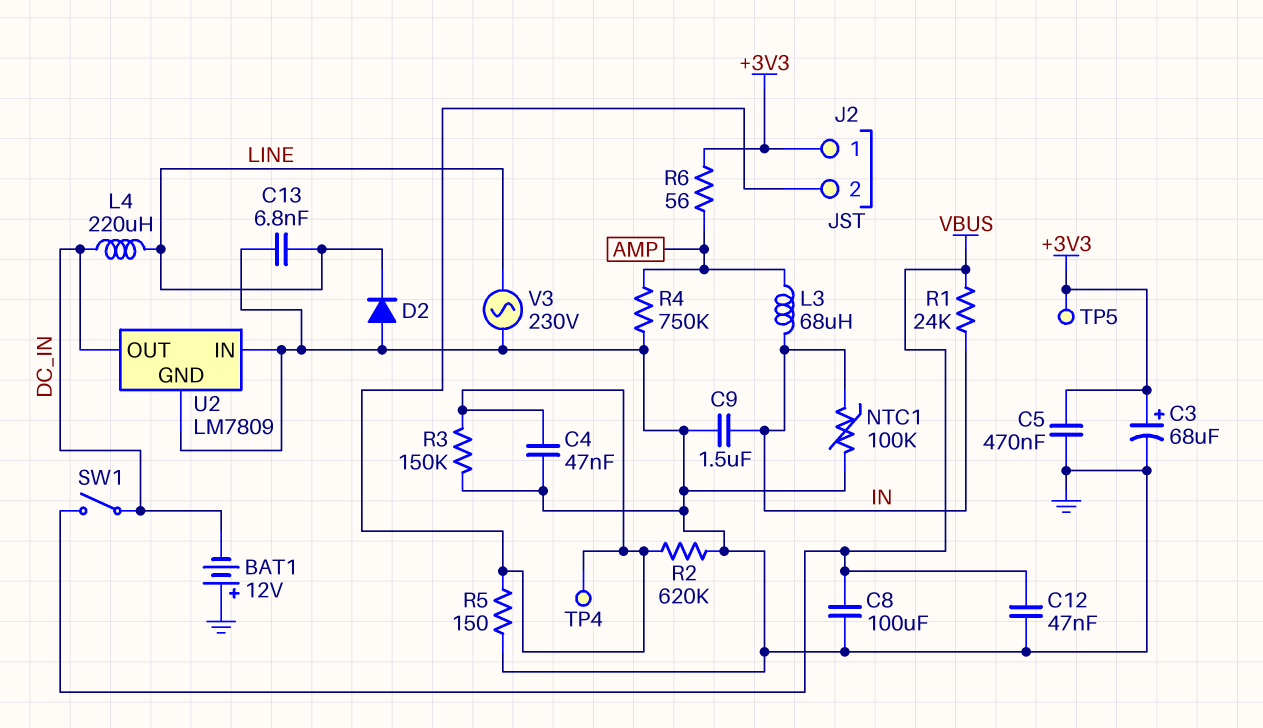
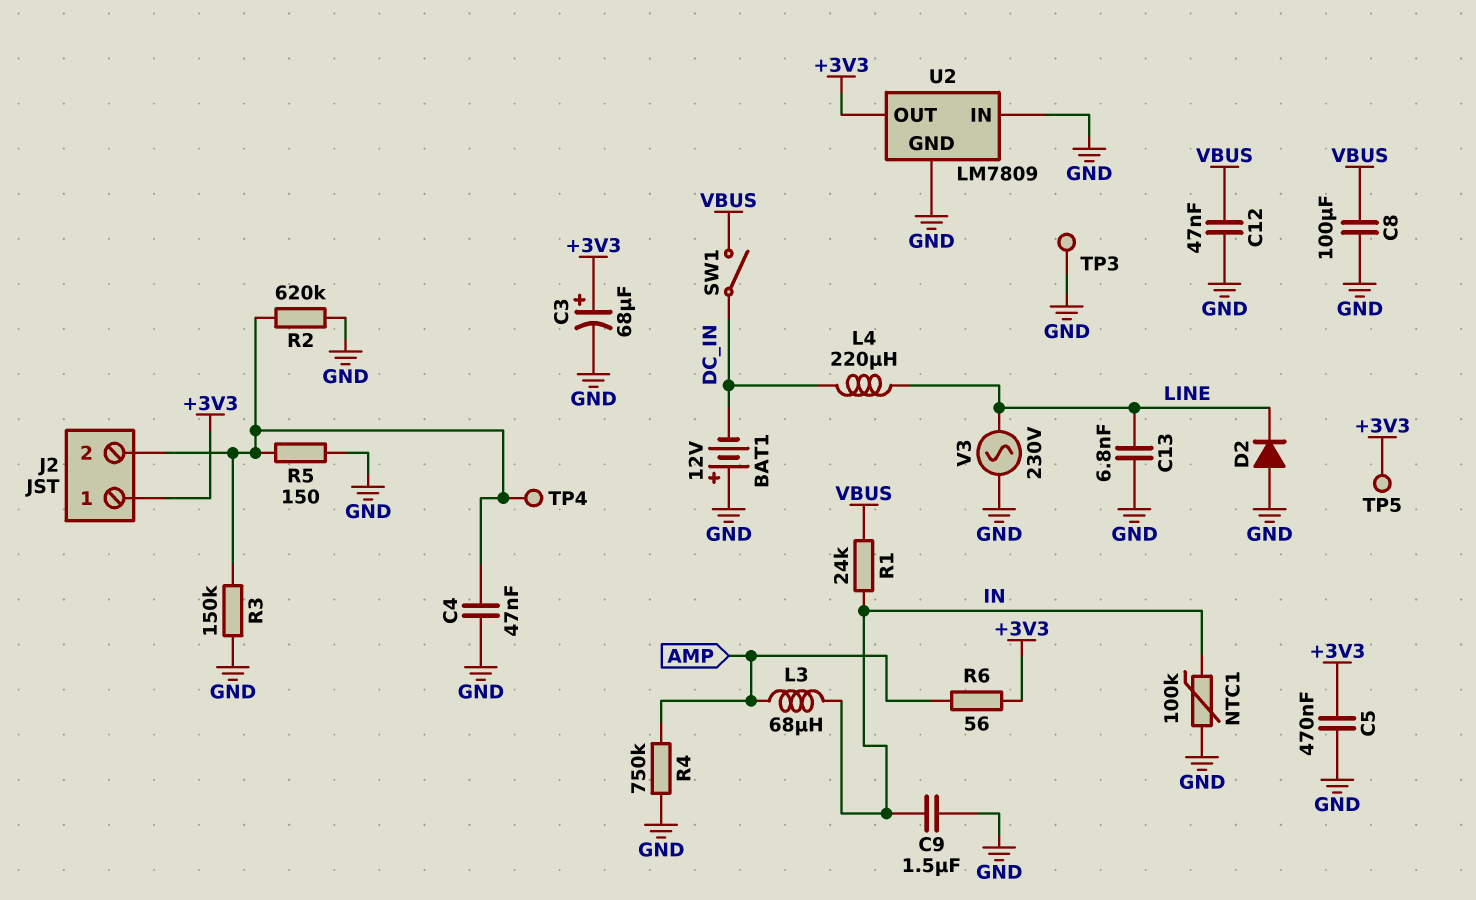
TP3: none -> test point (GND)
U2 pin OUT: DC_IN -> +3V3

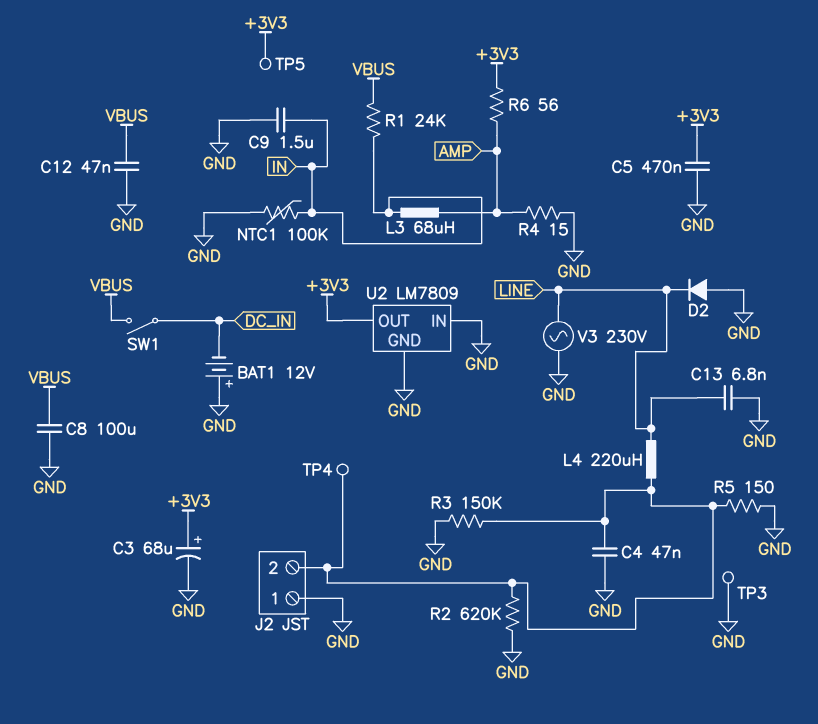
J2 pin 1: +3V3 -> GND
L4: 220uH (DC_IN, LINE) -> 220uH (J2/2, LINE)
R4: 750k (AMP, GND) -> 15 (AMP, GND)

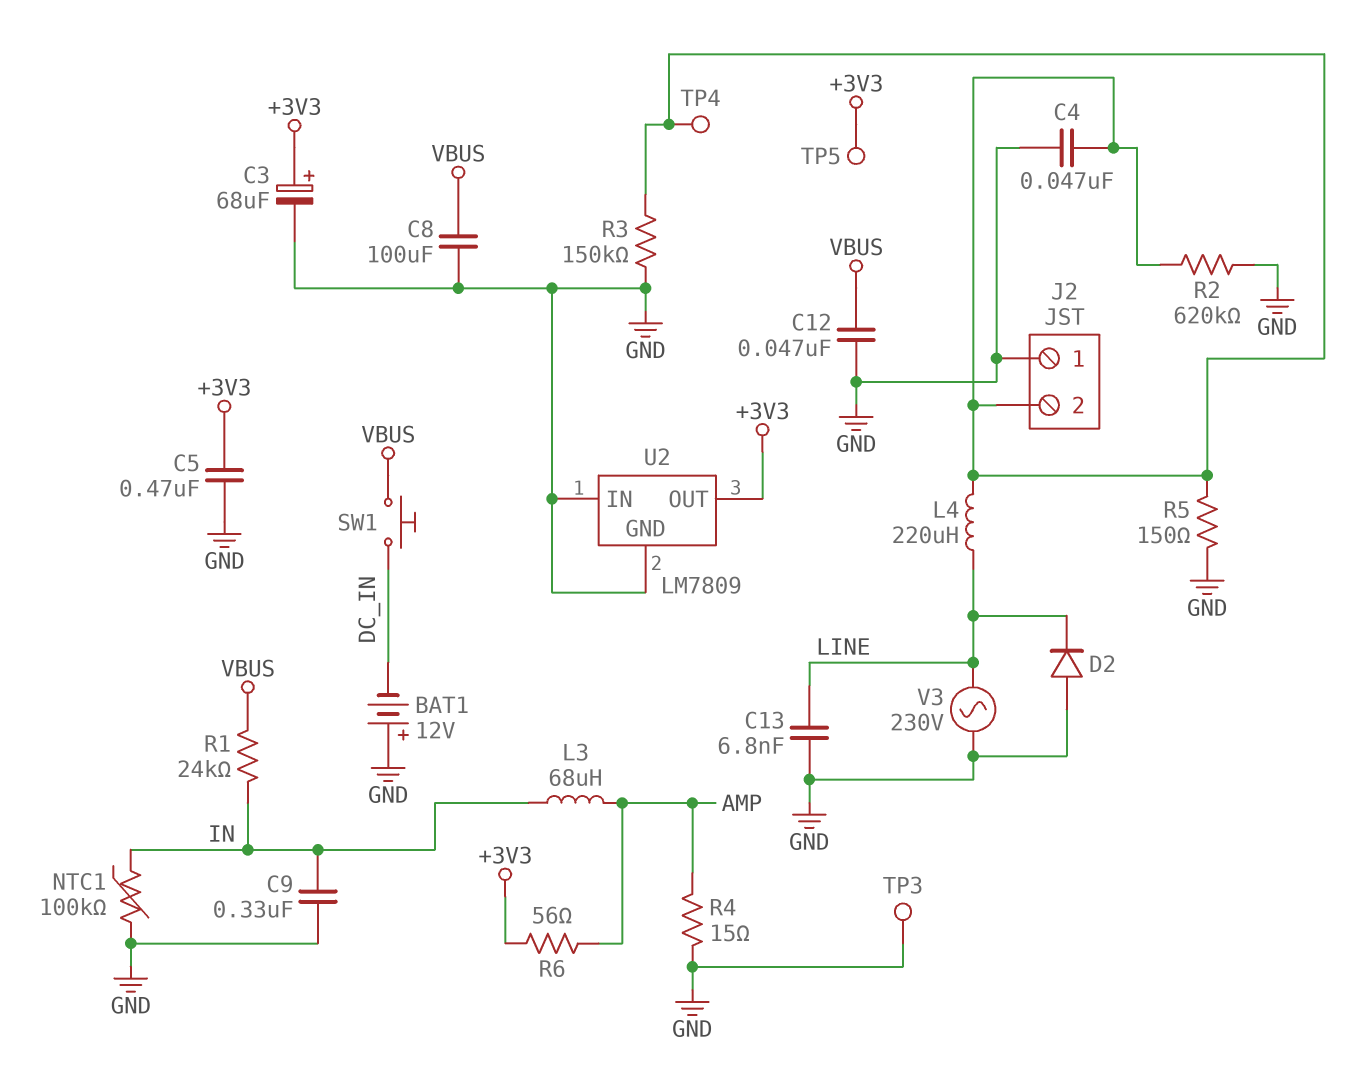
C9: 1.5uF (GND, IN) -> 330nF (GND, IN)
SW1: switch (DC_IN, VBUS) -> button (DC_IN, VBUS)

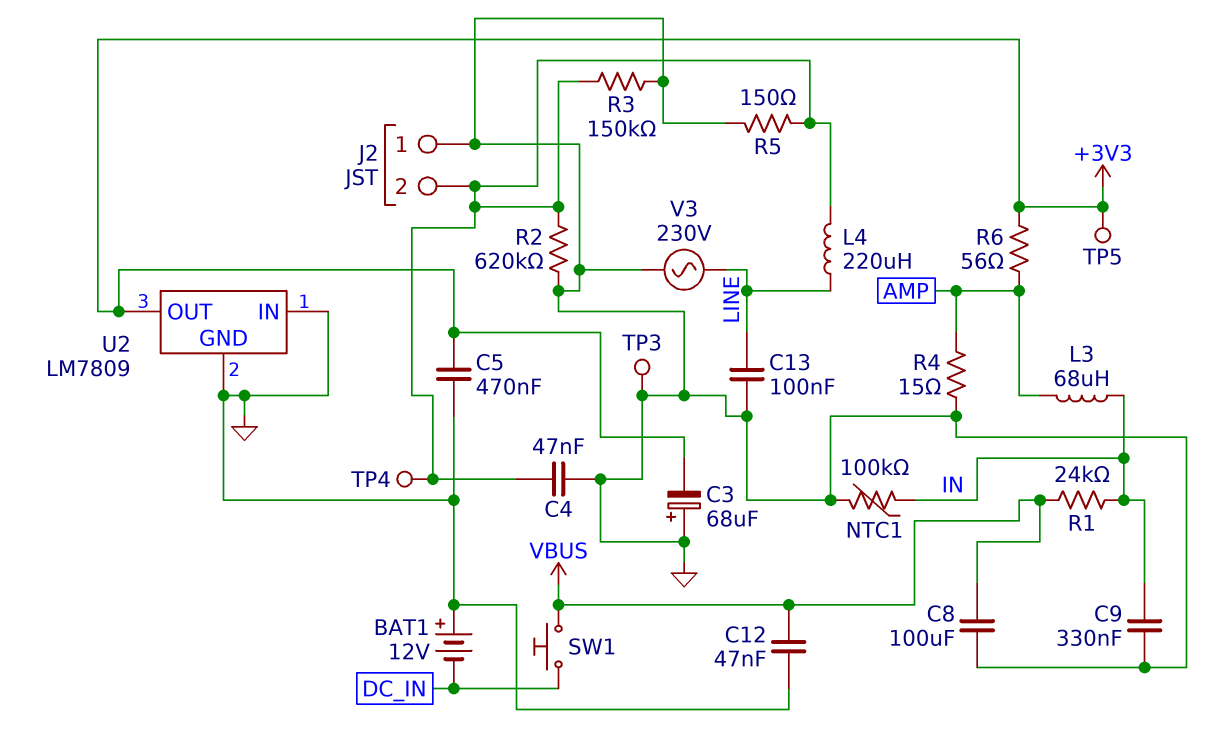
C3: 68uF (plus +3V3, minus GND) -> 68uF (plus GND, minus +3V3)
C13: 6.8nF (GND, LINE) -> 100nF (GND, LINE)
D2: diode (A GND, K LINE) -> none

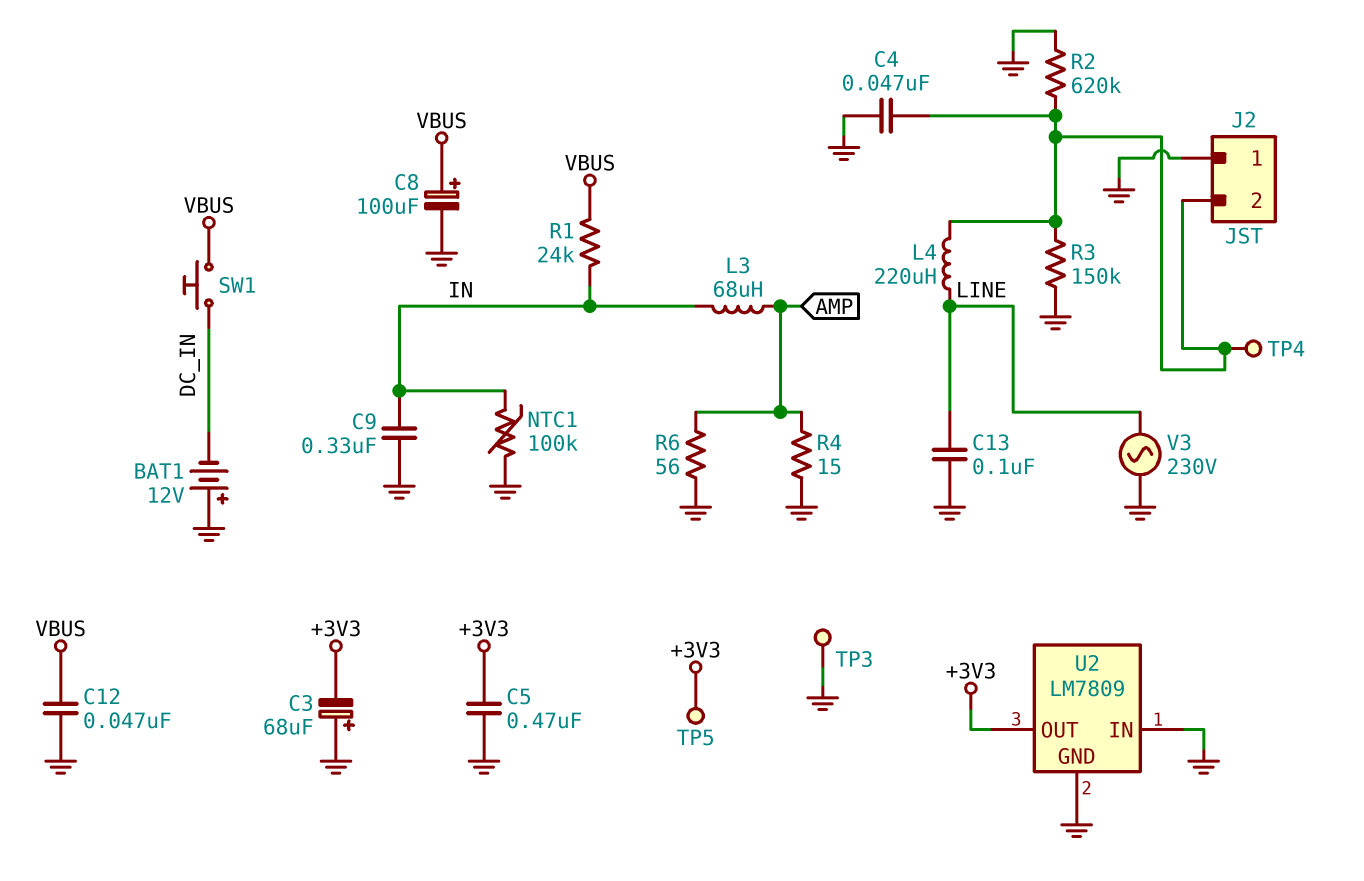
C8: 100uF (GND, VBUS) -> 100uF (plus VBUS, minus GND)
R5: 150 (GND, J2/2) -> none
R6: 56 (+3V3, AMP) -> 56 (AMP, GND)

